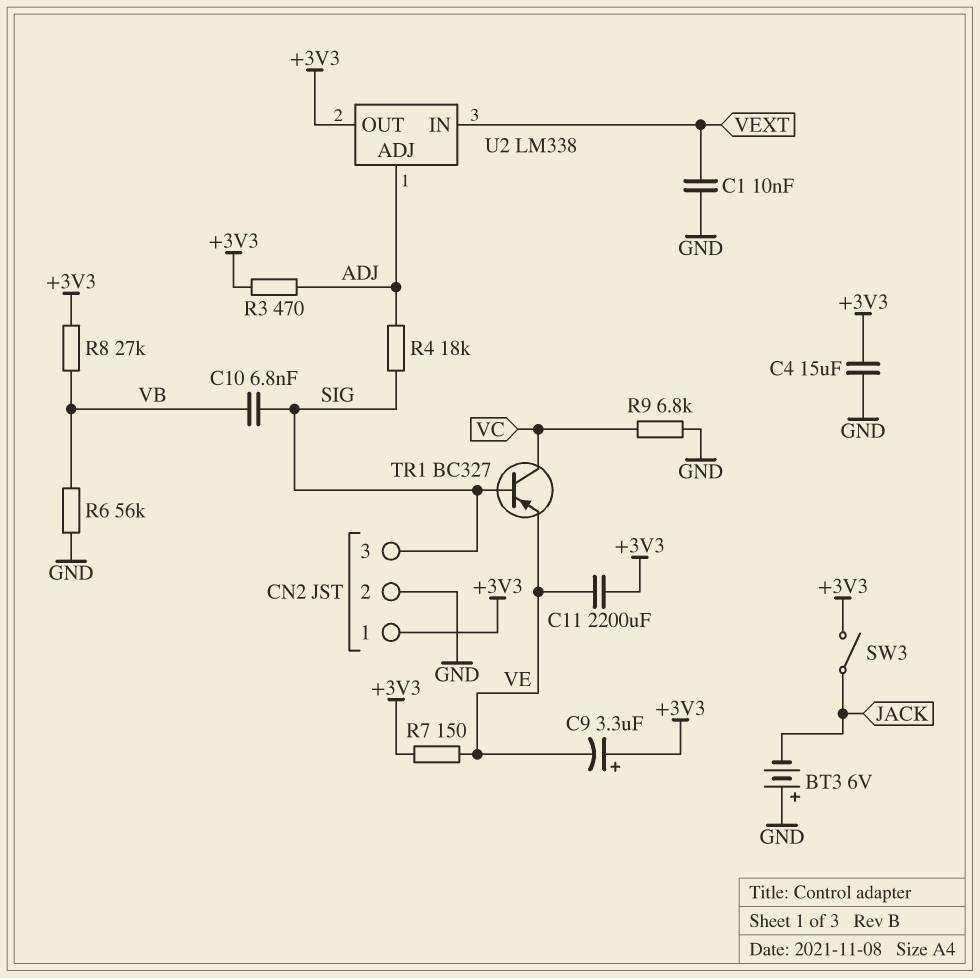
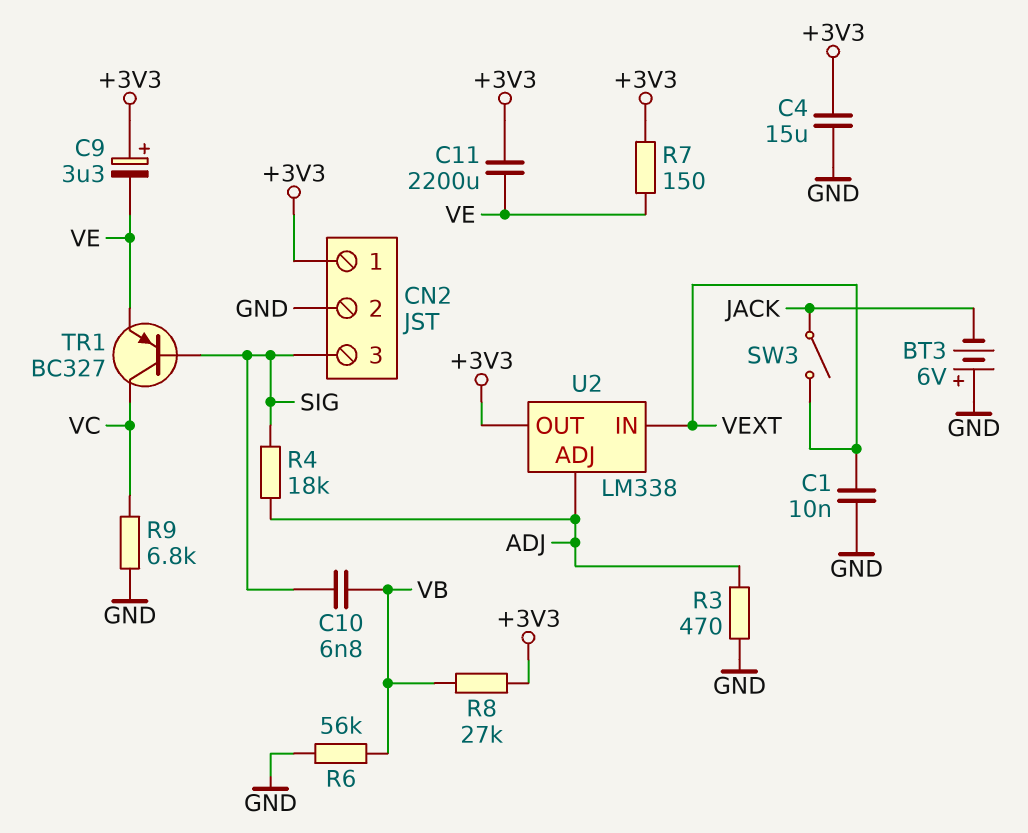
R3: 470 (+3V3, ADJ) -> 470 (ADJ, GND)
SW3: switch (+3V3, JACK) -> switch (JACK, VEXT)

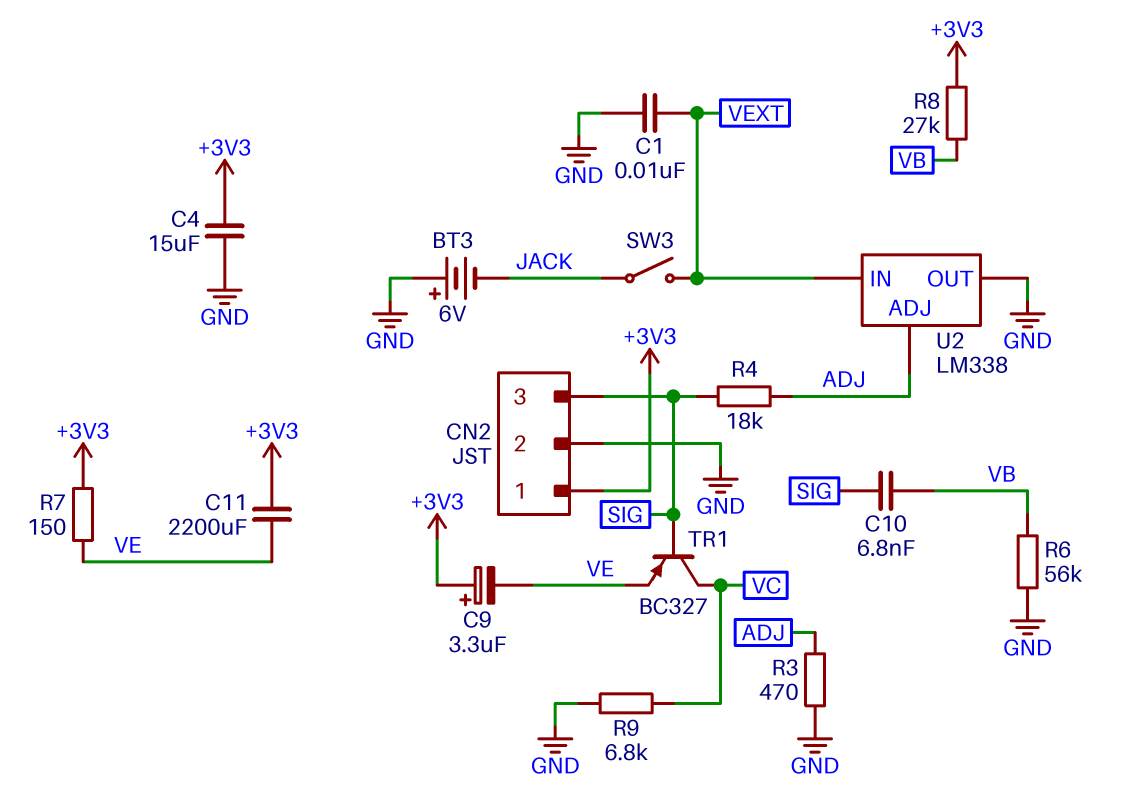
U2 pin OUT: +3V3 -> GND

